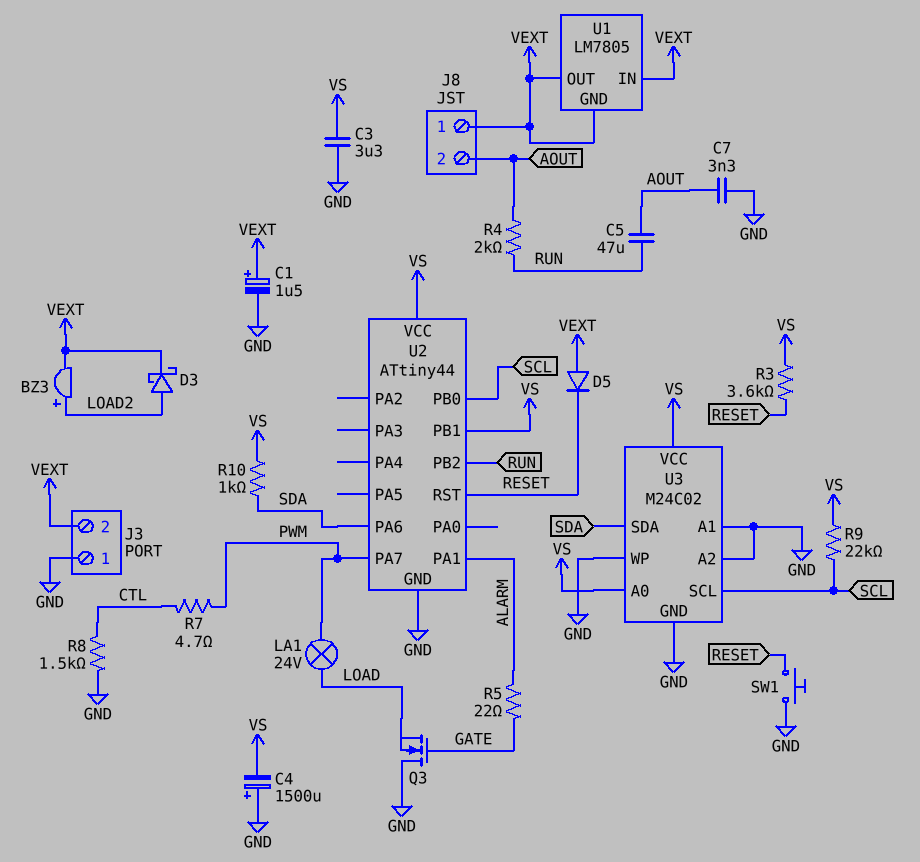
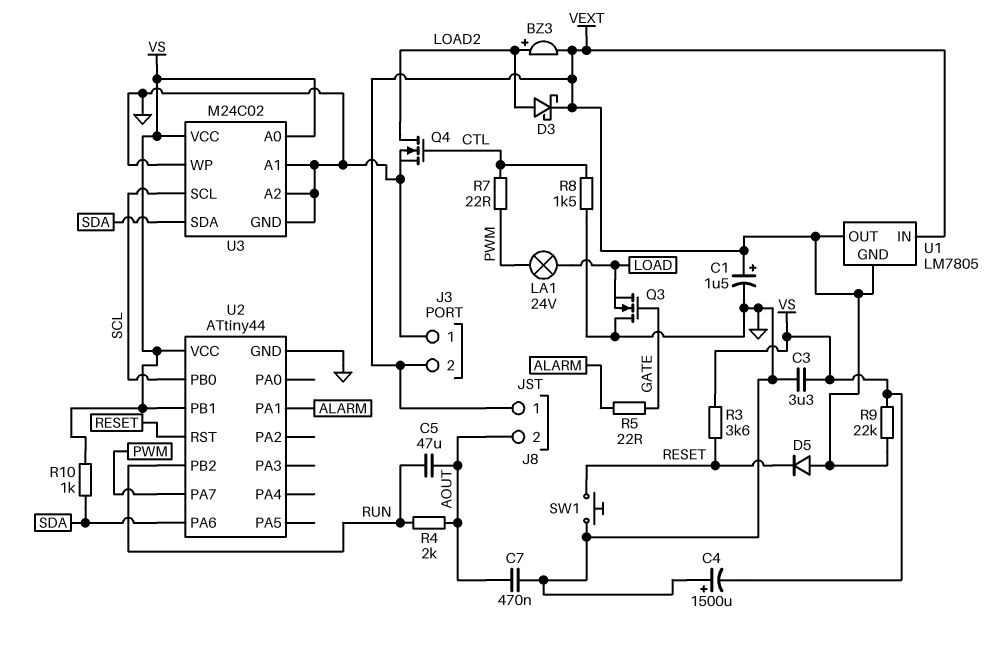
C7: 3.3nF (AOUT, GND) -> 470nF (AOUT, GND)
Q4: none -> NMOS (G CTL, D LOAD2, S GND)
R7: 4.7 (CTL, PWM) -> 22 (CTL, PWM)
R9: 22k (SCL, VS) -> 22k (VEXT, VS)

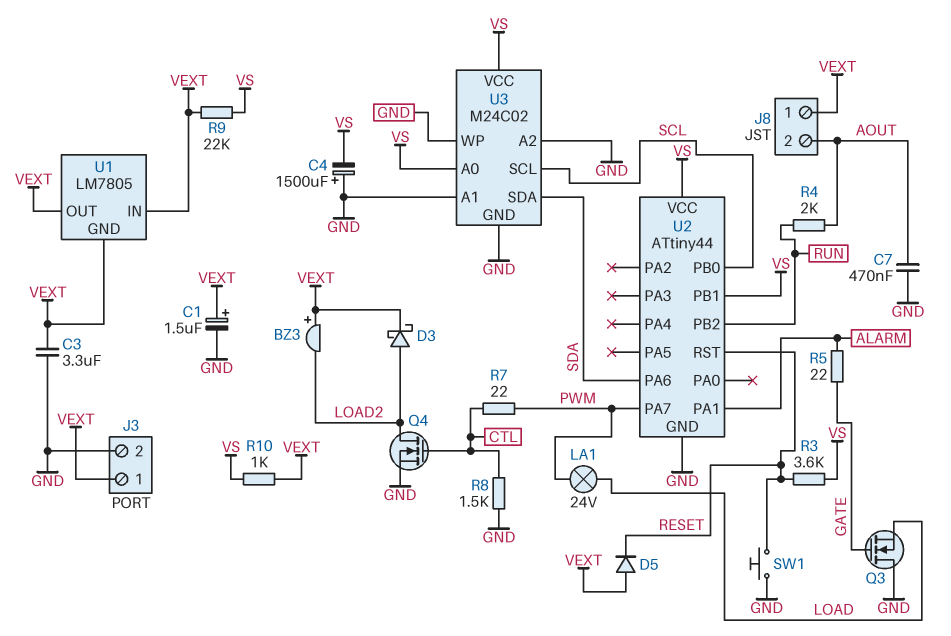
BZ3: buzzer (plus LOAD2, minus VEXT) -> buzzer (plus VEXT, minus LOAD2)
C3: 3.3uF (GND, VS) -> 3.3uF (GND, VEXT)
C5: 47uF (AOUT, RUN) -> none
J3 pin 1: GND -> VEXT
J3 pin 2: VEXT -> GND
R10: 1k (SDA, VS) -> 1k (VEXT, VS)

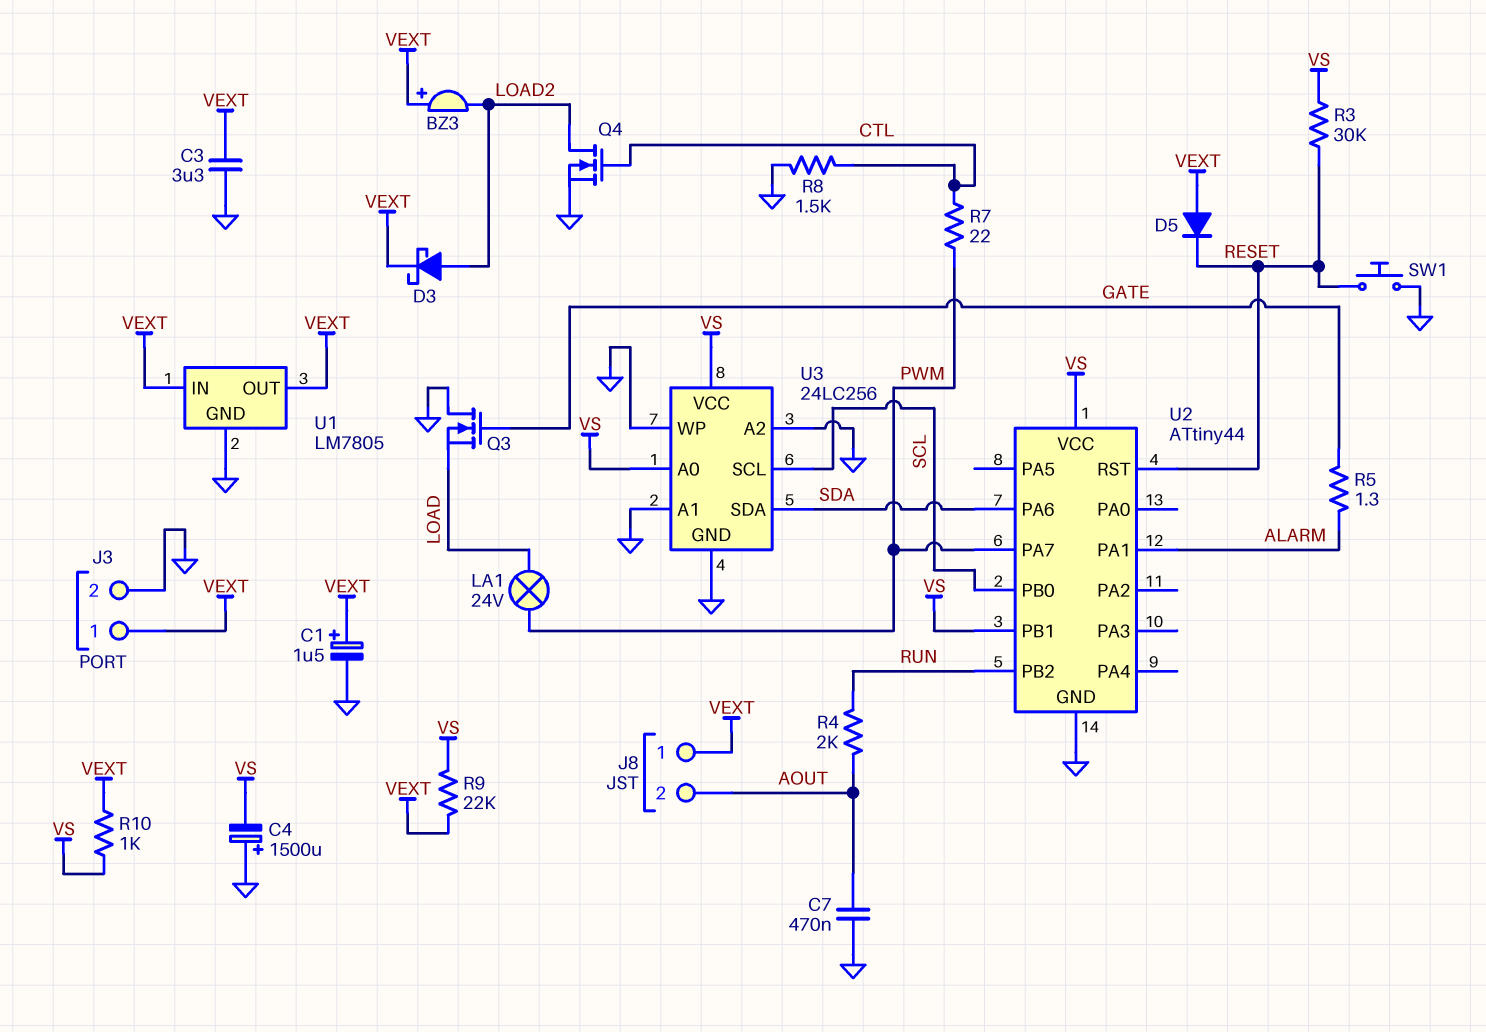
R3: 3.6k (RESET, VS) -> 30k (RESET, VS)
R5: 22 (ALARM, GATE) -> 1.3 (ALARM, GATE)
U1 pin GND: VEXT -> GND
U3: M24C02 -> 24LC256

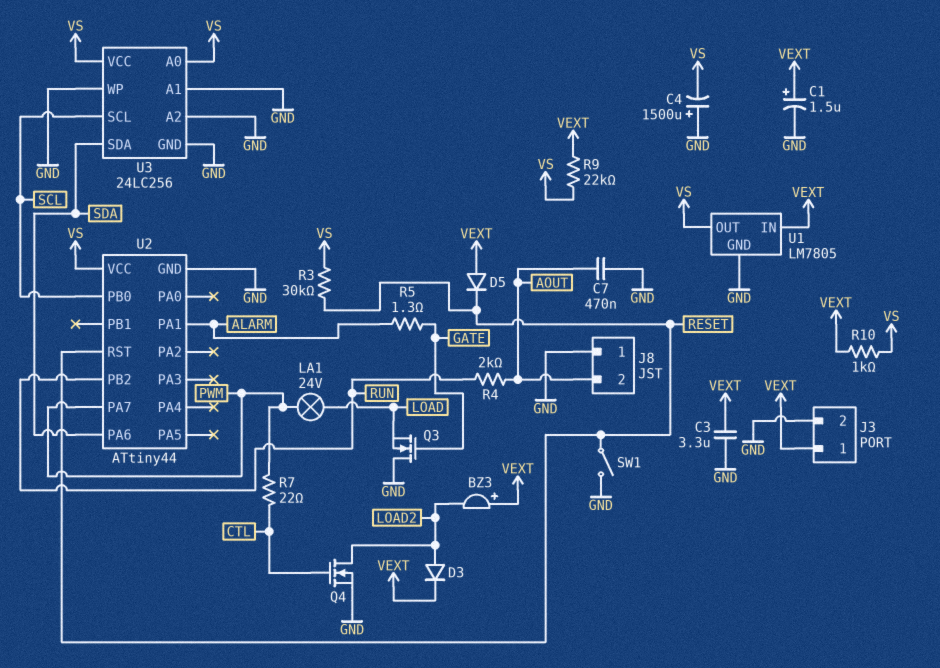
D3: schottky (A LOAD2, K VEXT) -> diode (A LOAD2, K VEXT)
J8 pin 1: VEXT -> GND
R8: 1.5k (CTL, GND) -> none
SW1: button (GND, RESET) -> switch (GND, RESET)
U1 pin OUT: VEXT -> VS
U2 pin PB1: VS -> none

